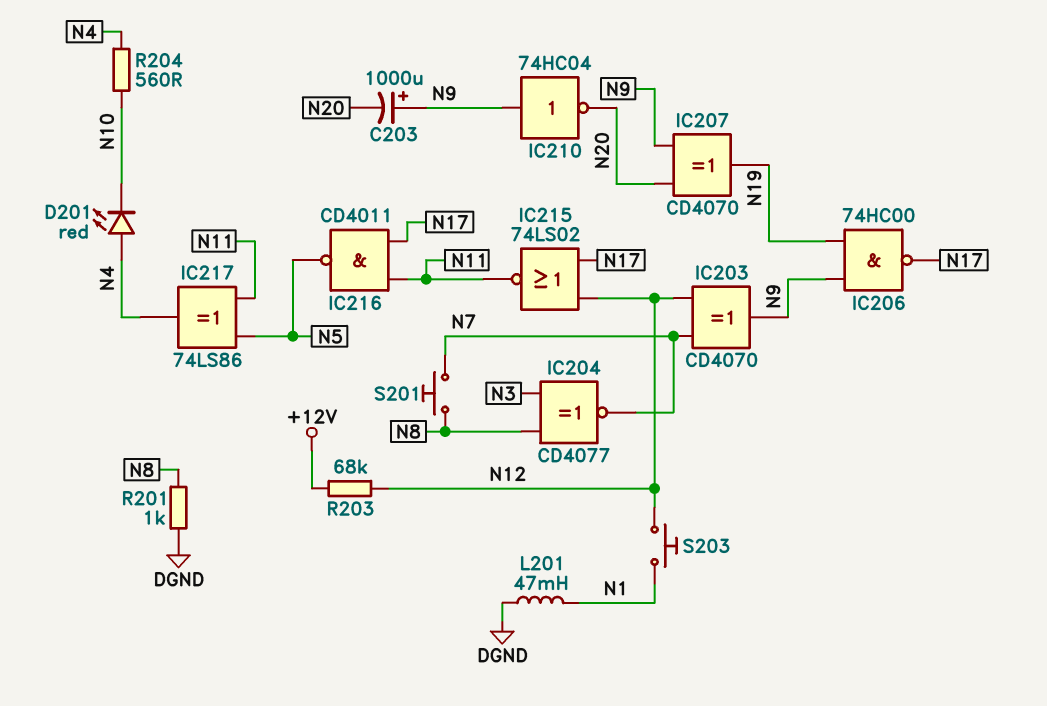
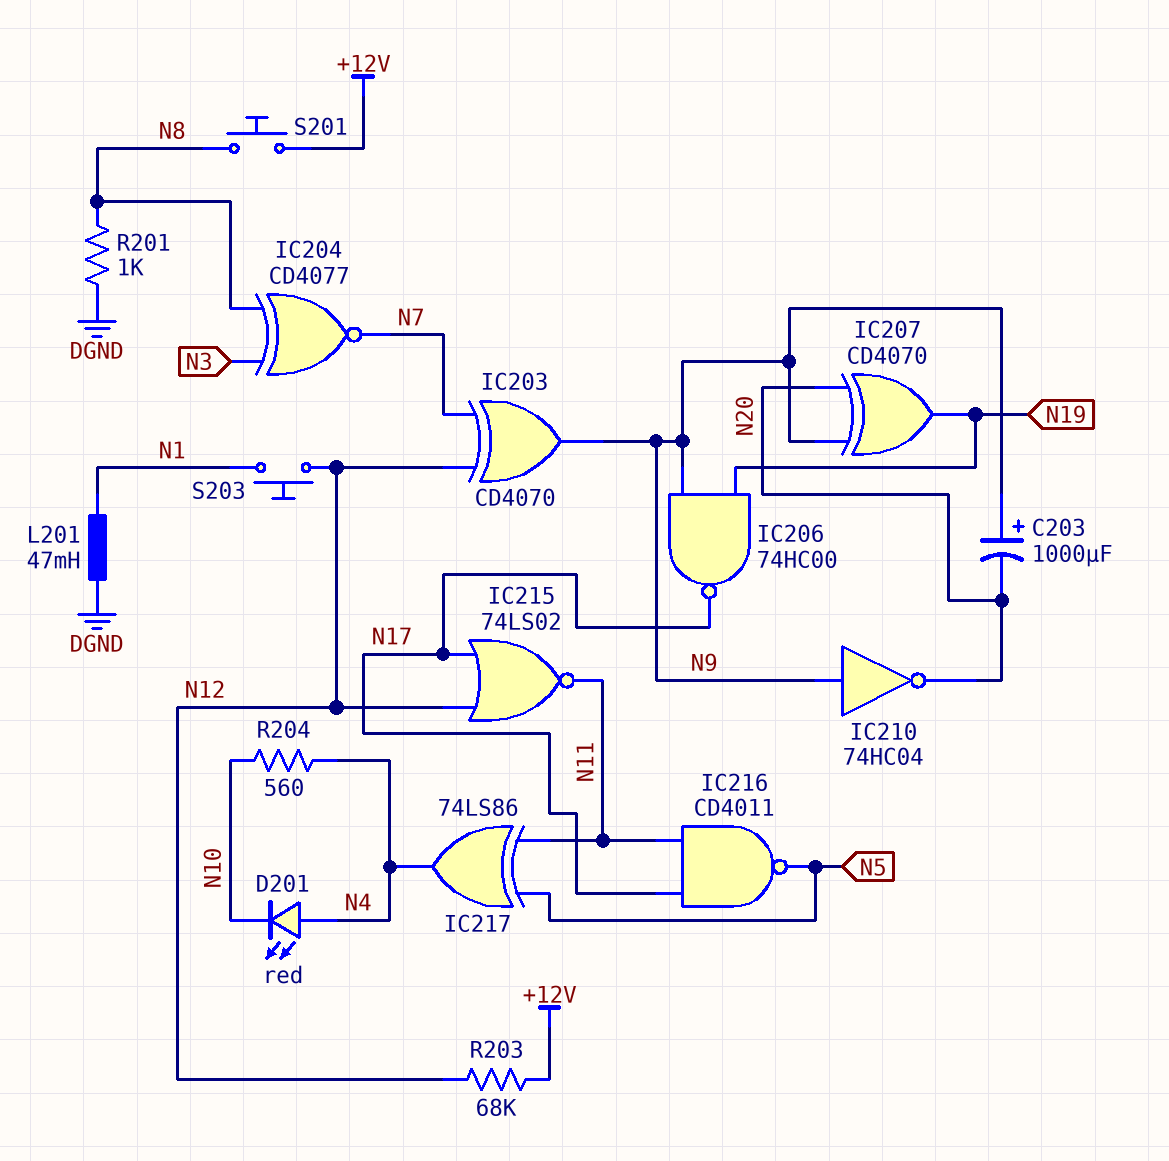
S201: button (N7, N8) -> button (+12V, N8)

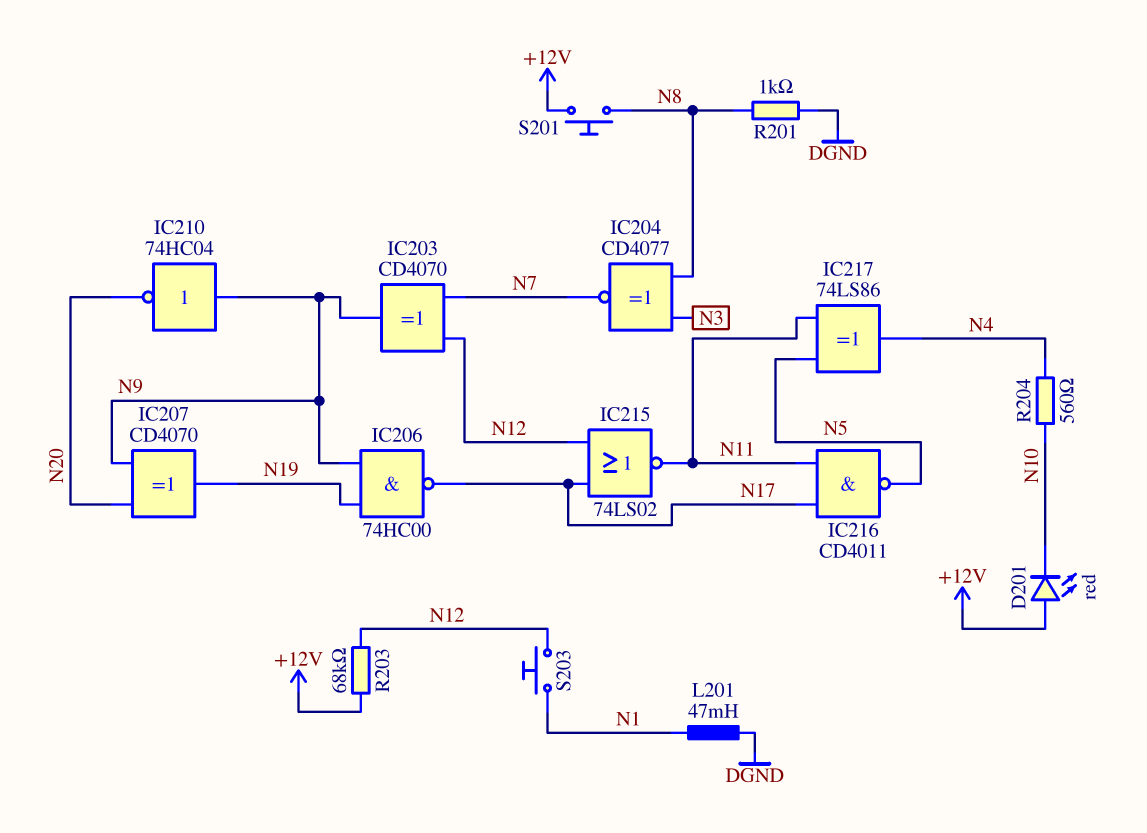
C203: 1000uF (plus N9, minus N20) -> none
D201: LED red (A N4, K N10) -> LED red (A +12V, K N10)

